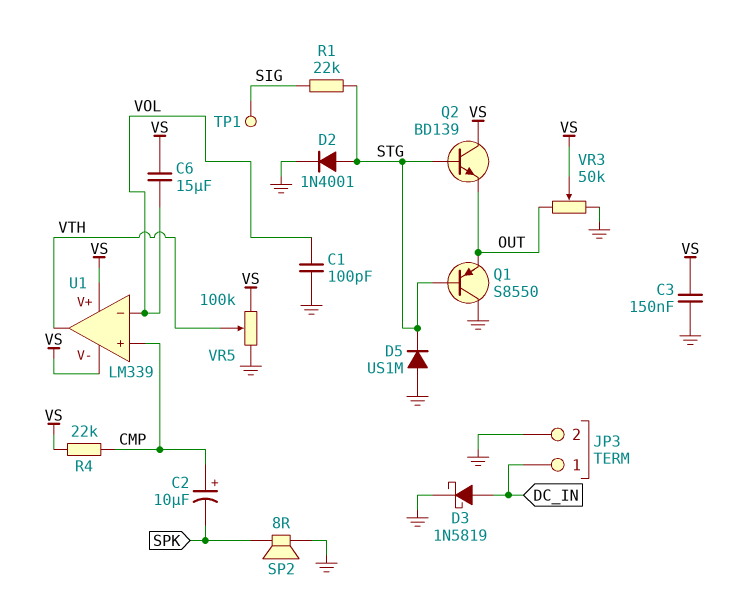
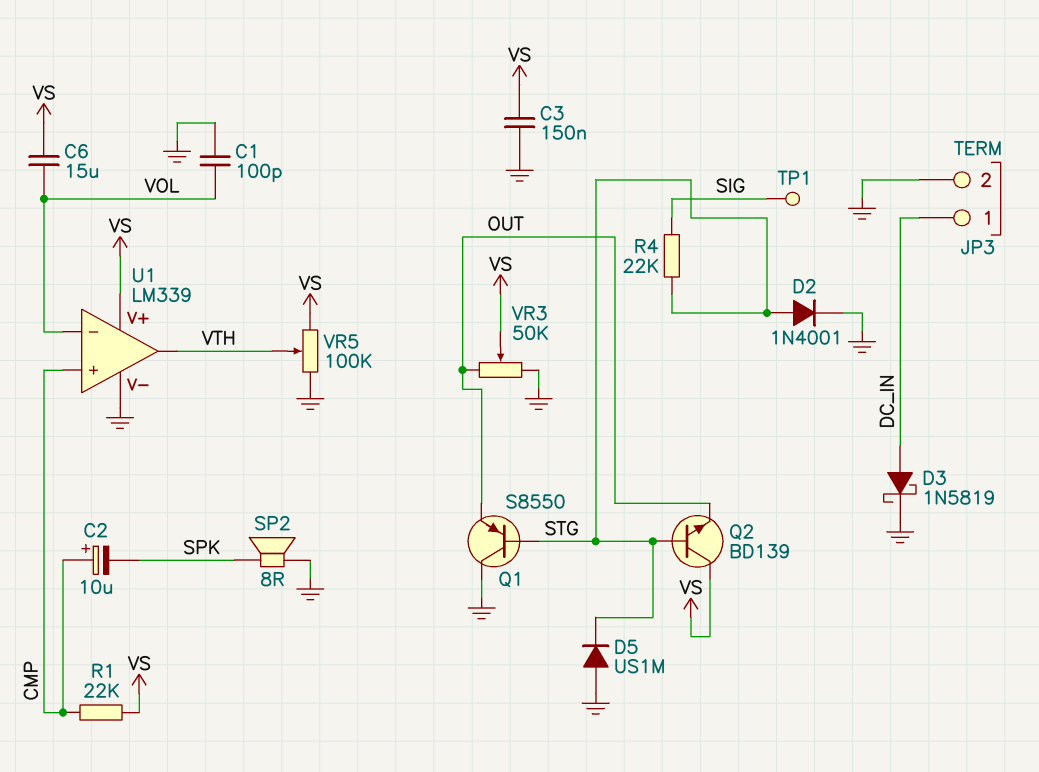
R1: 22k (SIG, STG) -> 22k (CMP, VS)
R4: 22k (CMP, VS) -> 22k (SIG, STG)
U1 pin V-: VS -> GND

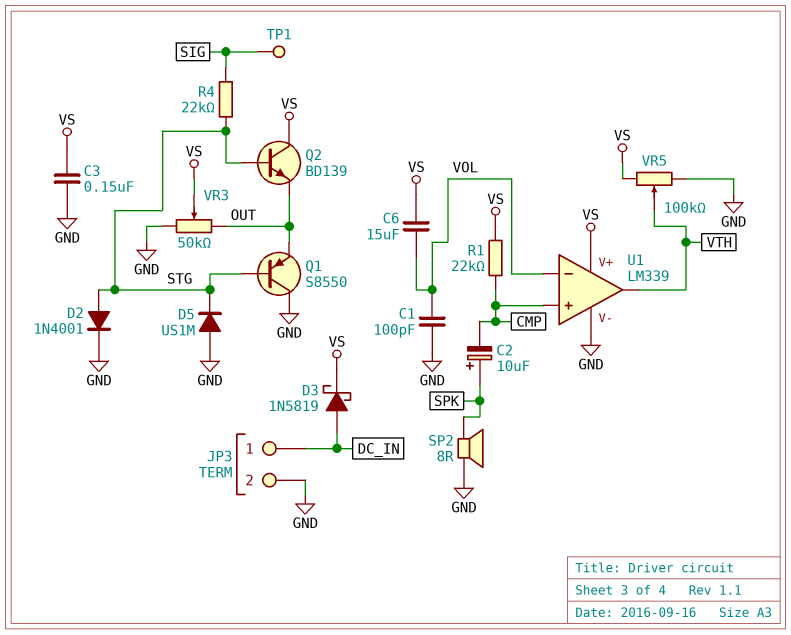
C2: 10uF (plus CMP, minus SPK) -> 10uF (plus SPK, minus CMP)
D3: schottky 1N5819 (A DC_IN, K GND) -> schottky 1N5819 (A DC_IN, K VS)

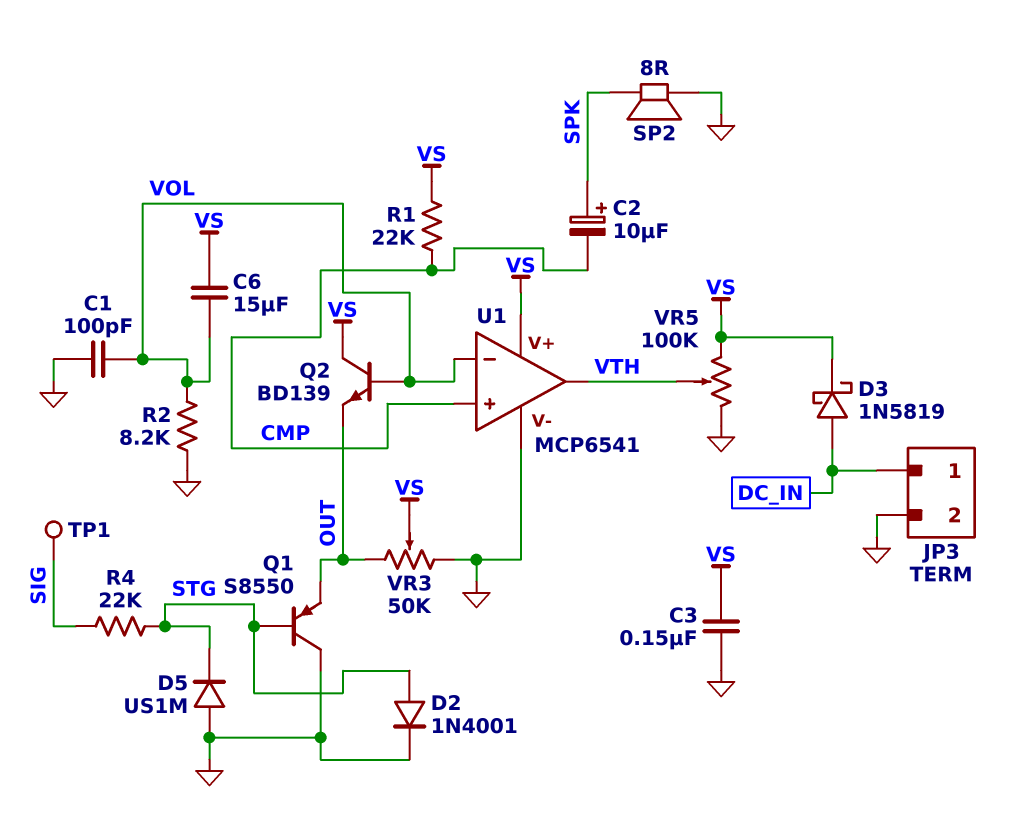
Q2: NPN BD139 (B STG, C VS, E OUT) -> NPN BD139 (B VOL, C VS, E OUT)
R2: none -> 8.2k (GND, VOL)
U1: LM339 -> MCP6541

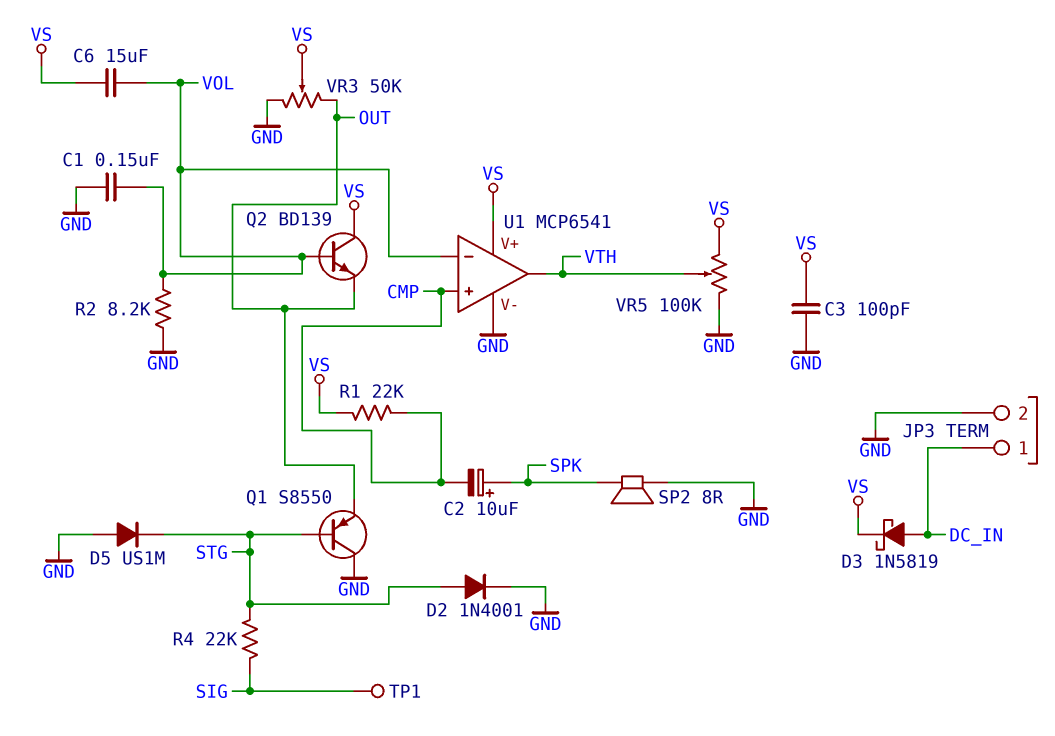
C1: 100pF (GND, VOL) -> 150nF (GND, VOL)
C3: 150nF (GND, VS) -> 100pF (GND, VS)

